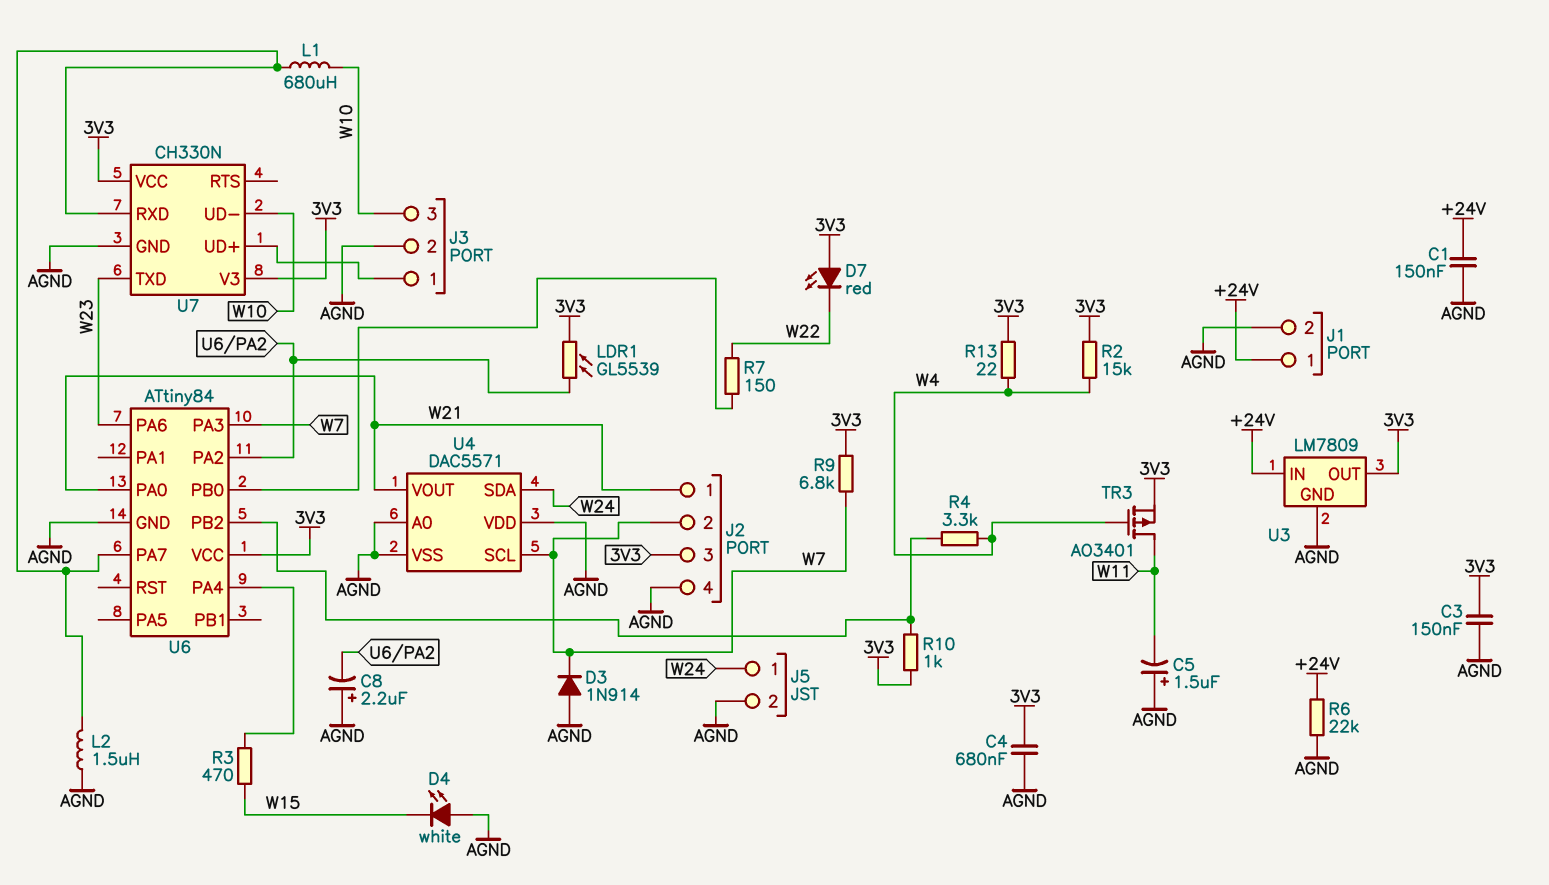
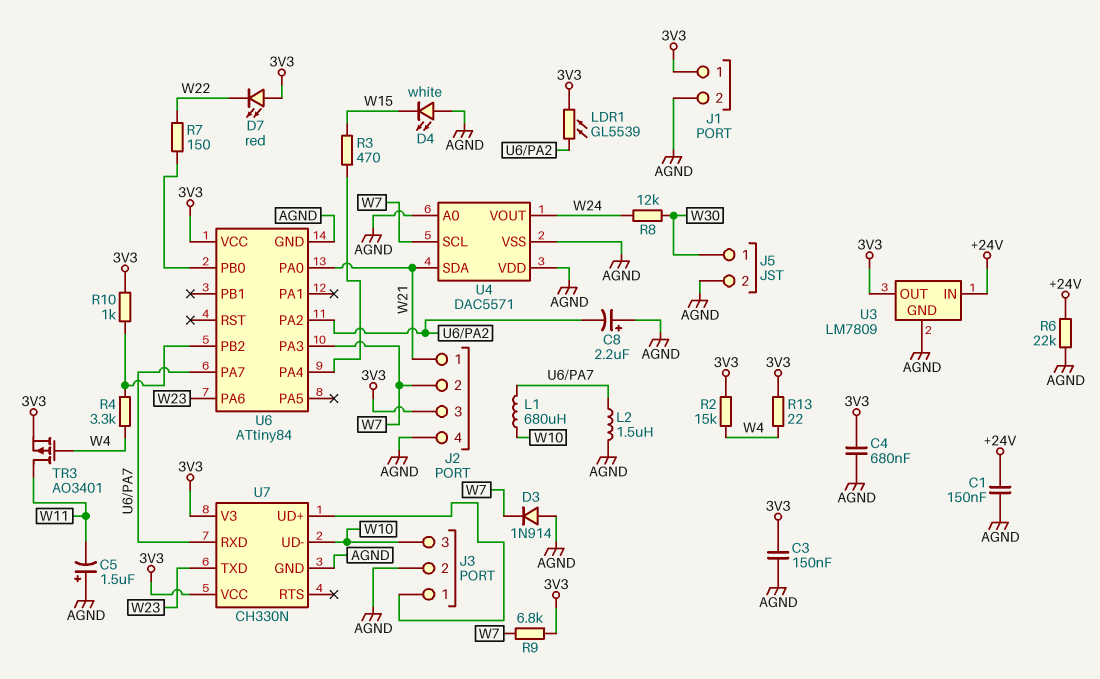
J1 pin 1: +24V -> 3V3
J5 pin 1: W24 -> W30
R8: none -> 12k (W24, W30)
U4 pin SDA: W24 -> W21
U4 pin VOUT: W21 -> W24

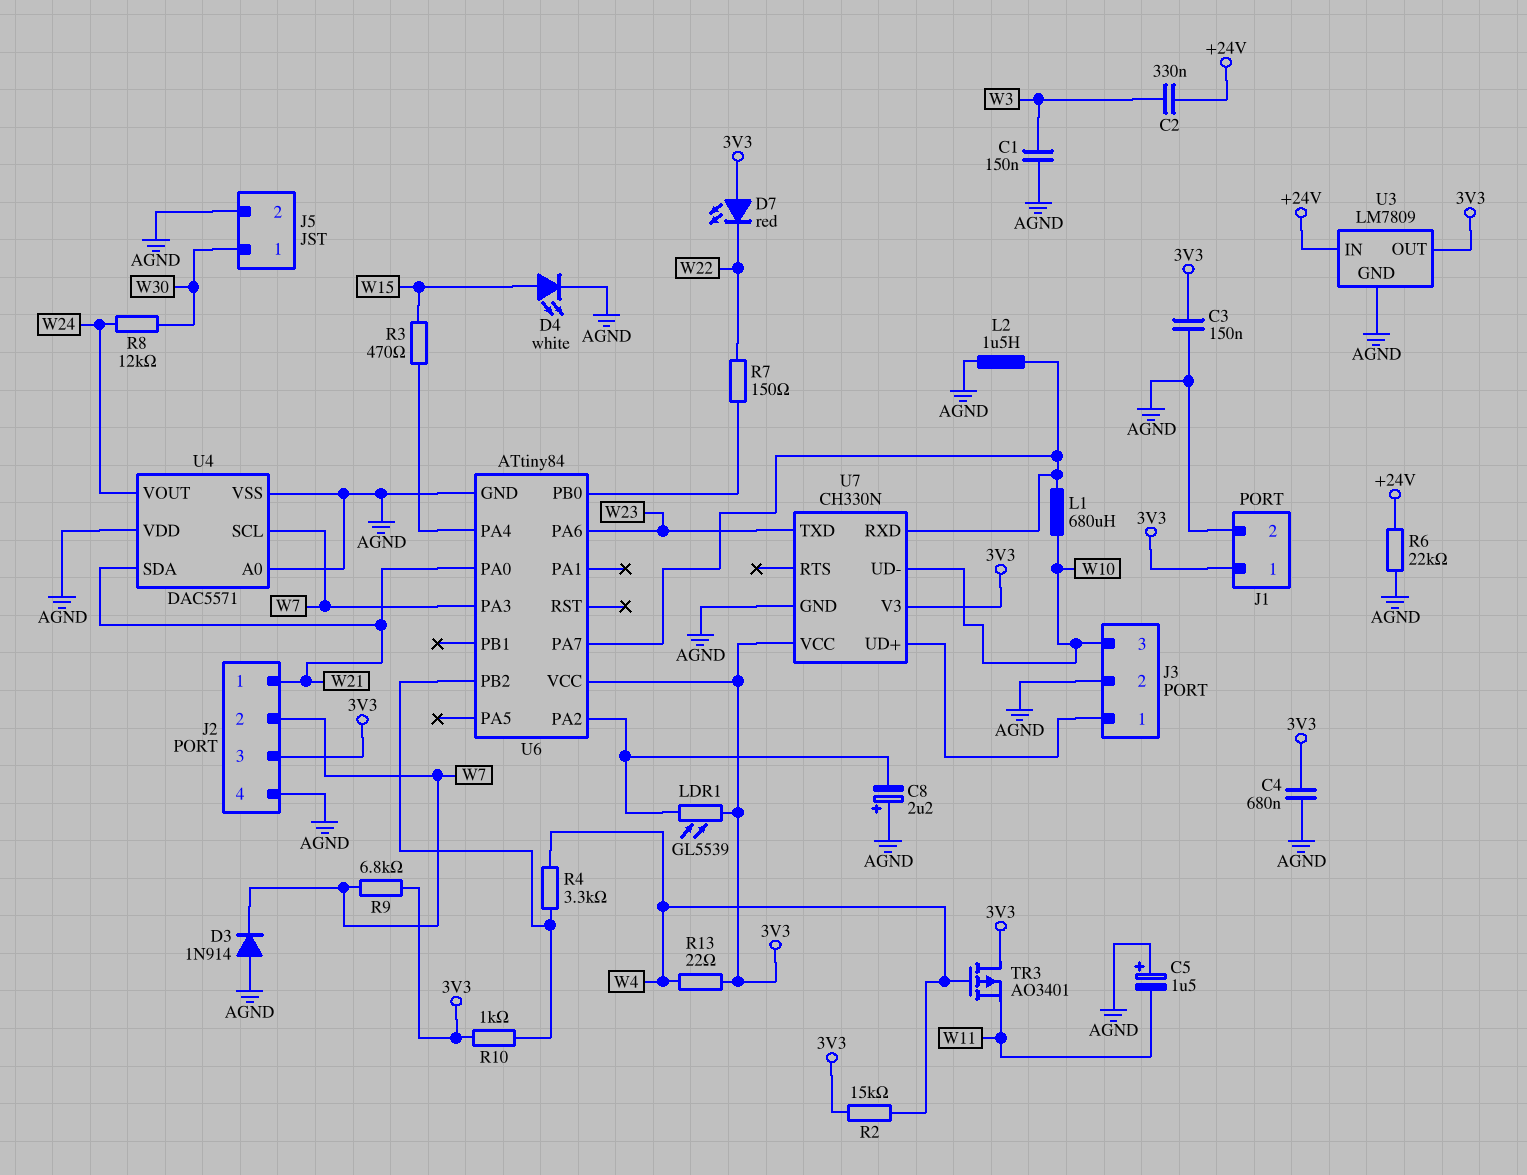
C1: 150nF (+24V, AGND) -> 150nF (AGND, W3)
C2: none -> 330nF (+24V, W3)
D4: LED white (A AGND, K W15) -> LED white (A W15, K AGND)
TR3: PMOS AO3401 (G W4, D W11, S 3V3) -> PMOS AO3401 (G W4, D 3V3, S W11)

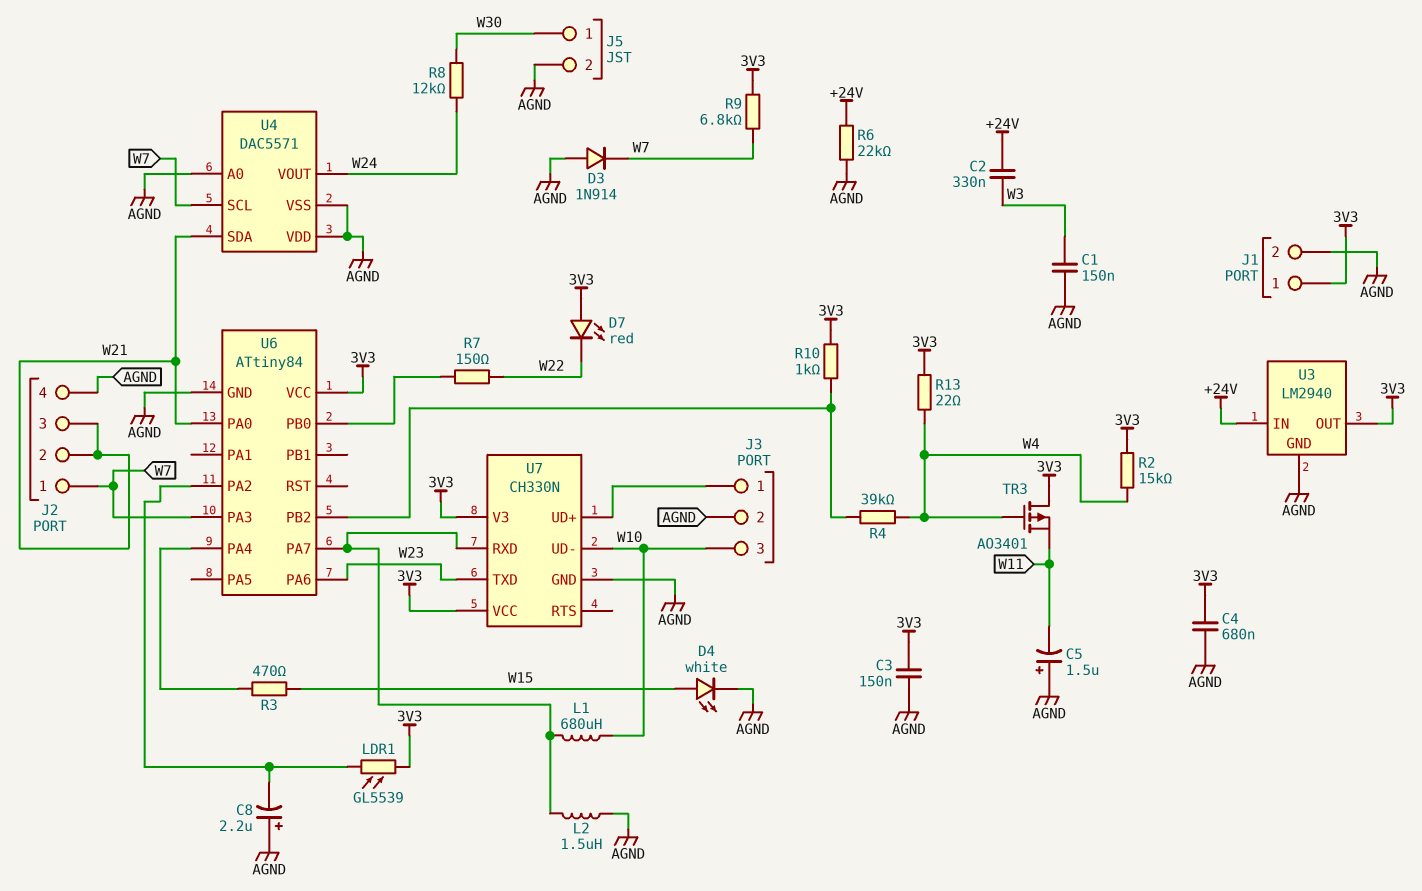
J2 pin 1: W21 -> W7
J2 pin 2: W7 -> W21
J2 pin 3: 3V3 -> W21
R4: 3.3k (U6/PB2, W4) -> 39k (U6/PB2, W4)
U3: LM7809 -> LM2940

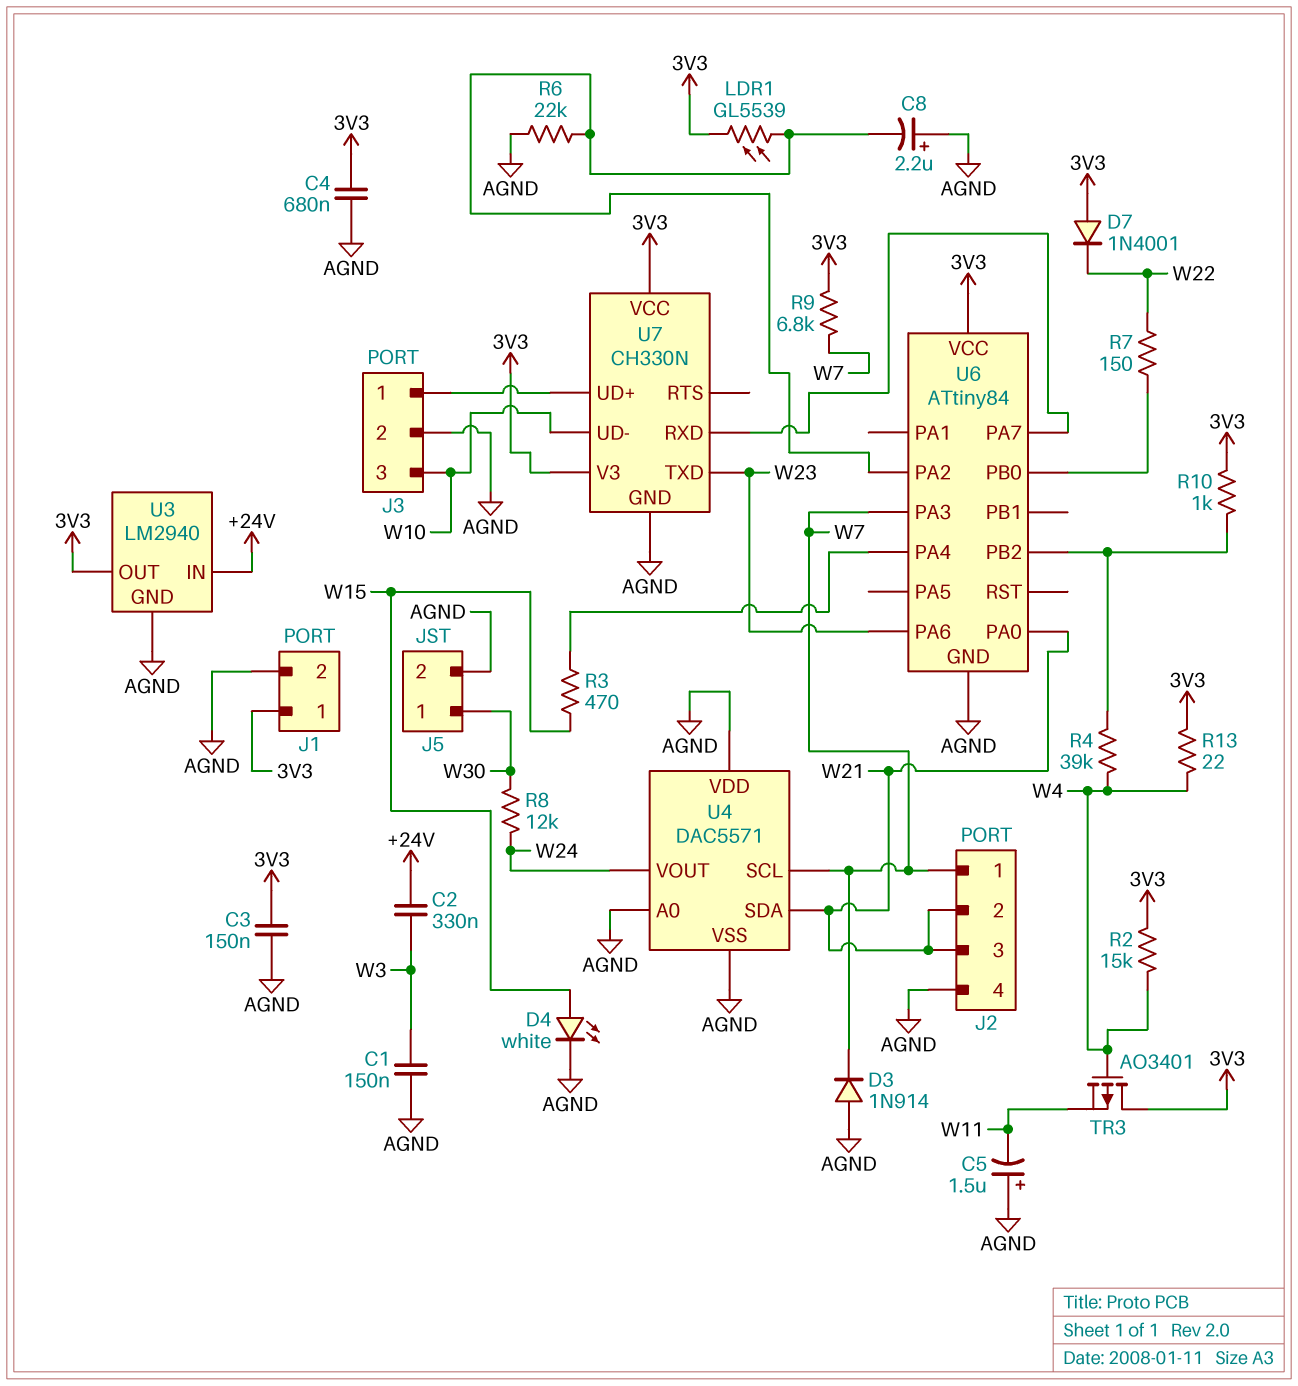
D7: LED red (A 3V3, K W22) -> diode 1N4001 (A 3V3, K W22)
L1: 680uH (U6/PA7, W10) -> none
L2: 1.5uH (AGND, U6/PA7) -> none
R6: 22k (+24V, AGND) -> 22k (AGND, U6/PA2)

